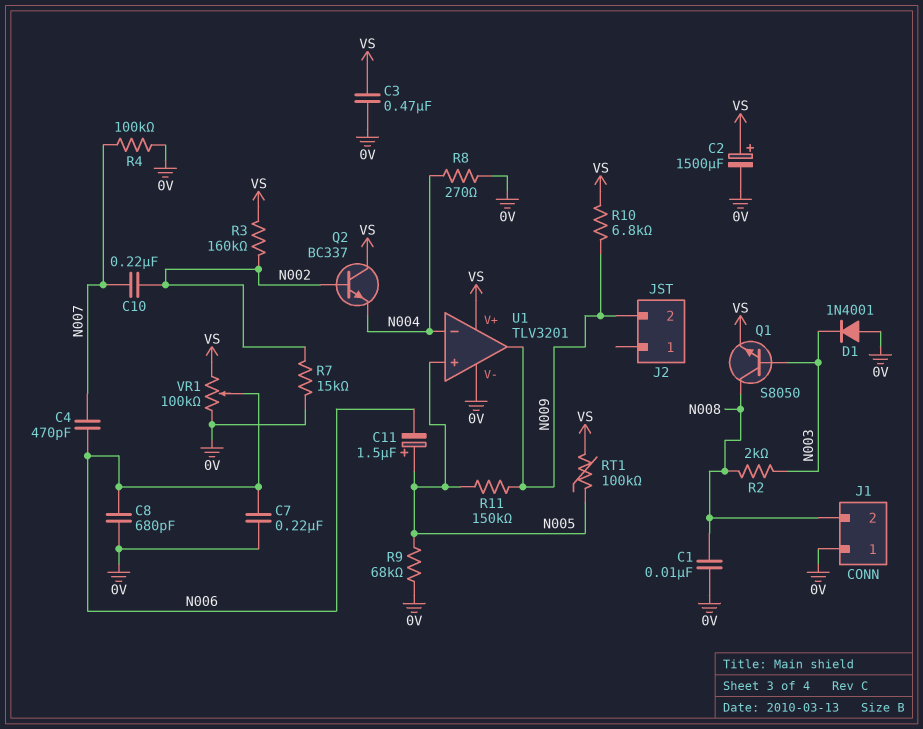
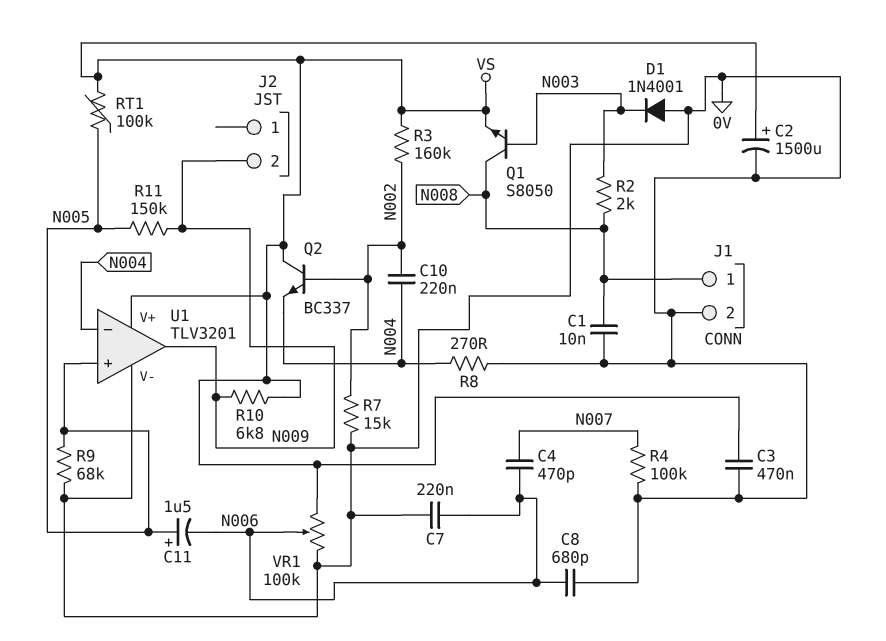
C10: 220nF (N002, N007) -> 220nF (N002, N004)
J1 pin 1: 0V -> N008
J1 pin 2: N008 -> 0V

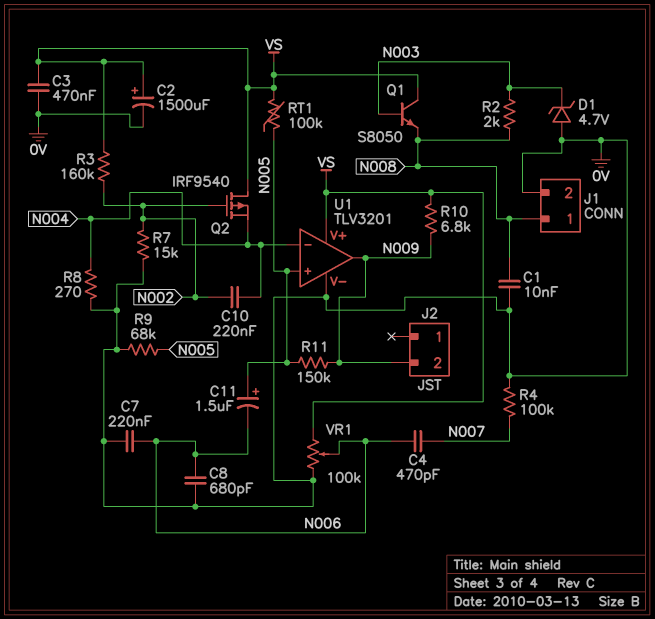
D1: diode 1N4001 (A 0V, K N003) -> zener 4.7V (A 0V, K N003)
Q1: NPN S8050 (B N003, C N008, E VS) -> NPN S8050 (B N003, C VS, E N008)
Q2: NPN BC337 (B N002, C VS, E N004) -> PMOS IRF9540 (G N002, D VS, S N004)

